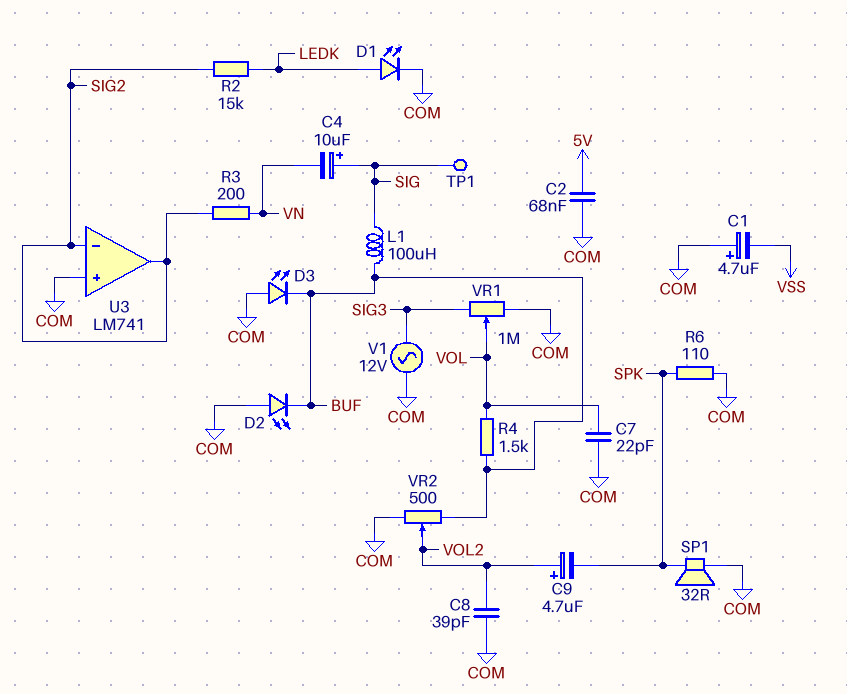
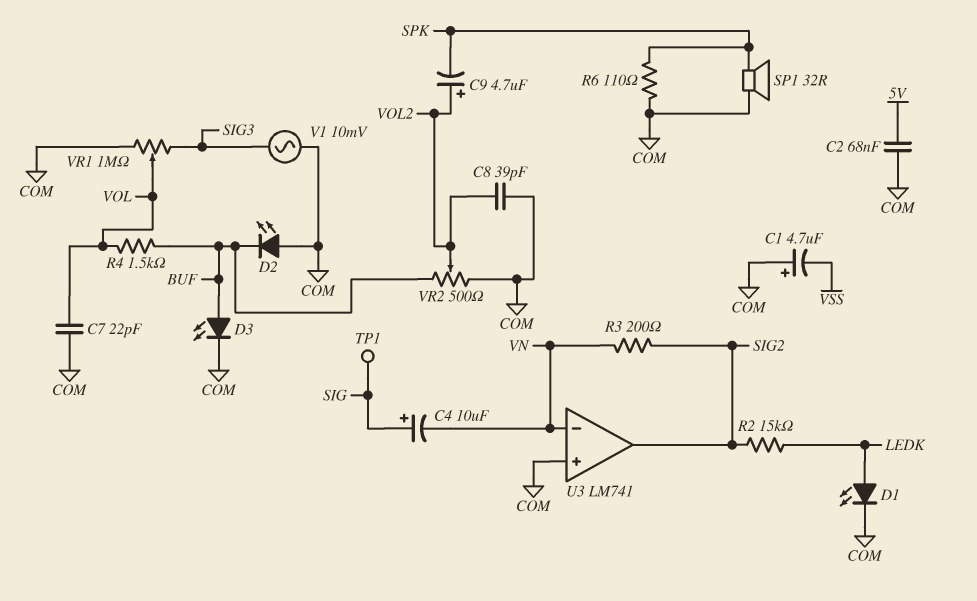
D3: LED (A COM, K BUF) -> LED (A BUF, K COM)
L1: 100uH (BUF, SIG) -> none
U3 pin in-: SIG2 -> VN
V1: AC 12V (COM, SIG3) -> AC 10mV (COM, SIG3)

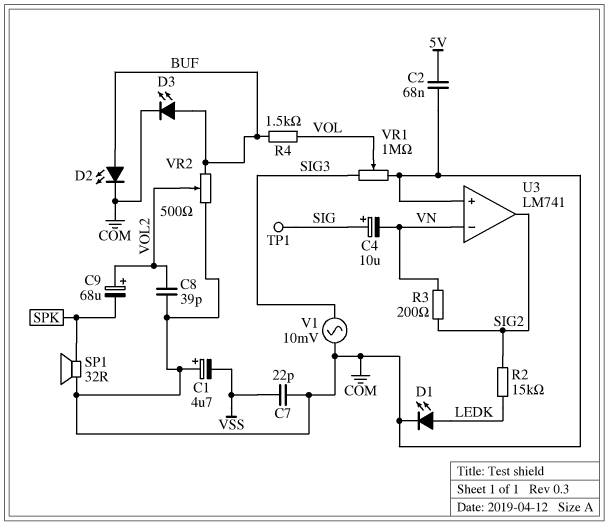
C7: 22pF (COM, VOL) -> 22pF (COM, VSS)
C9: 4.7uF (plus VOL2, minus SPK) -> 68uF (plus VOL2, minus SPK)
D2: LED (A COM, K BUF) -> LED (A BUF, K COM)
R6: 110 (COM, SPK) -> none

